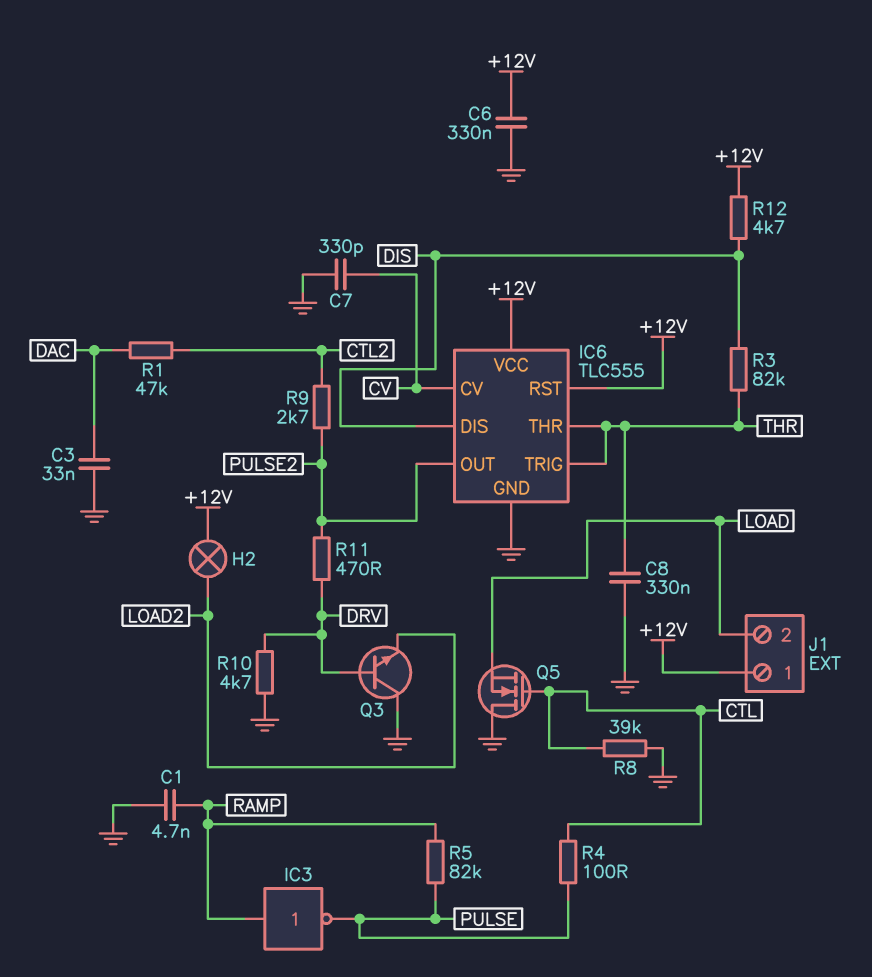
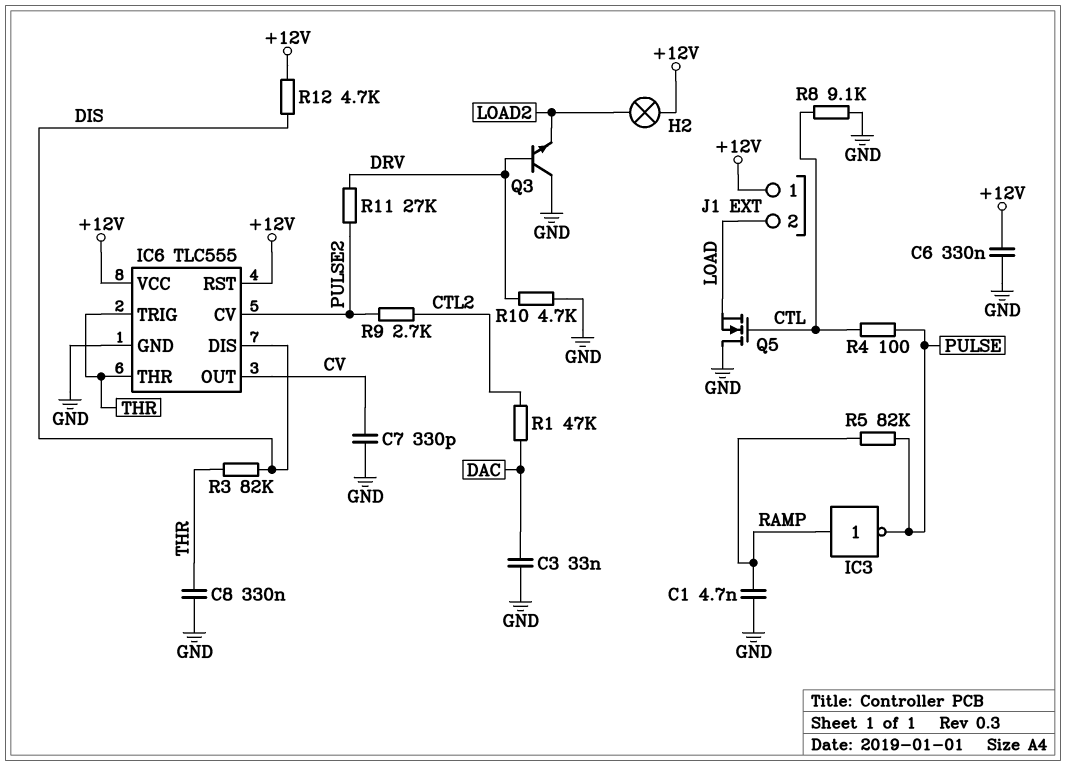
IC6 pin CV: CV -> PULSE2
IC6 pin OUT: PULSE2 -> CV
R8: 39k (CTL, GND) -> 9.1k (CTL, GND)
R11: 470 (DRV, PULSE2) -> 27k (DRV, PULSE2)

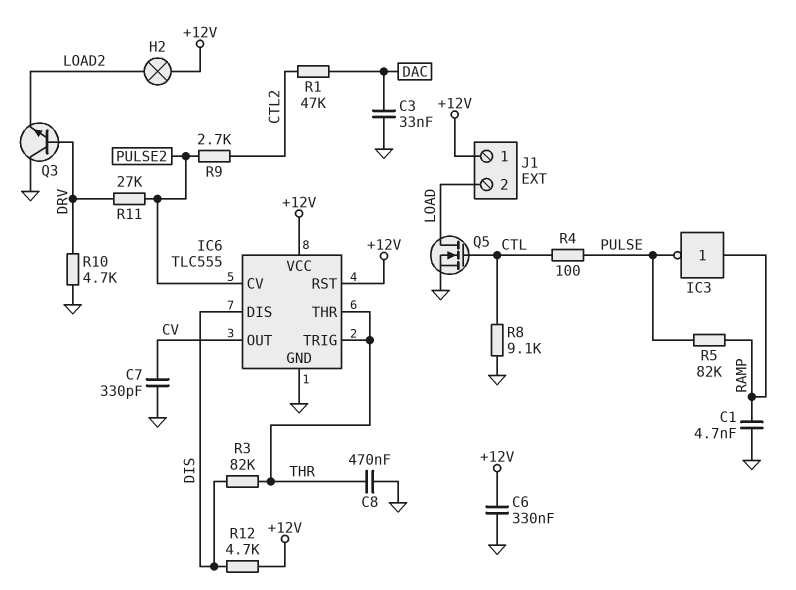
C8: 330nF (GND, THR) -> 470nF (GND, THR)
Q5: NMOS (G CTL, D GND, S LOAD) -> NMOS (G CTL, D LOAD, S GND)

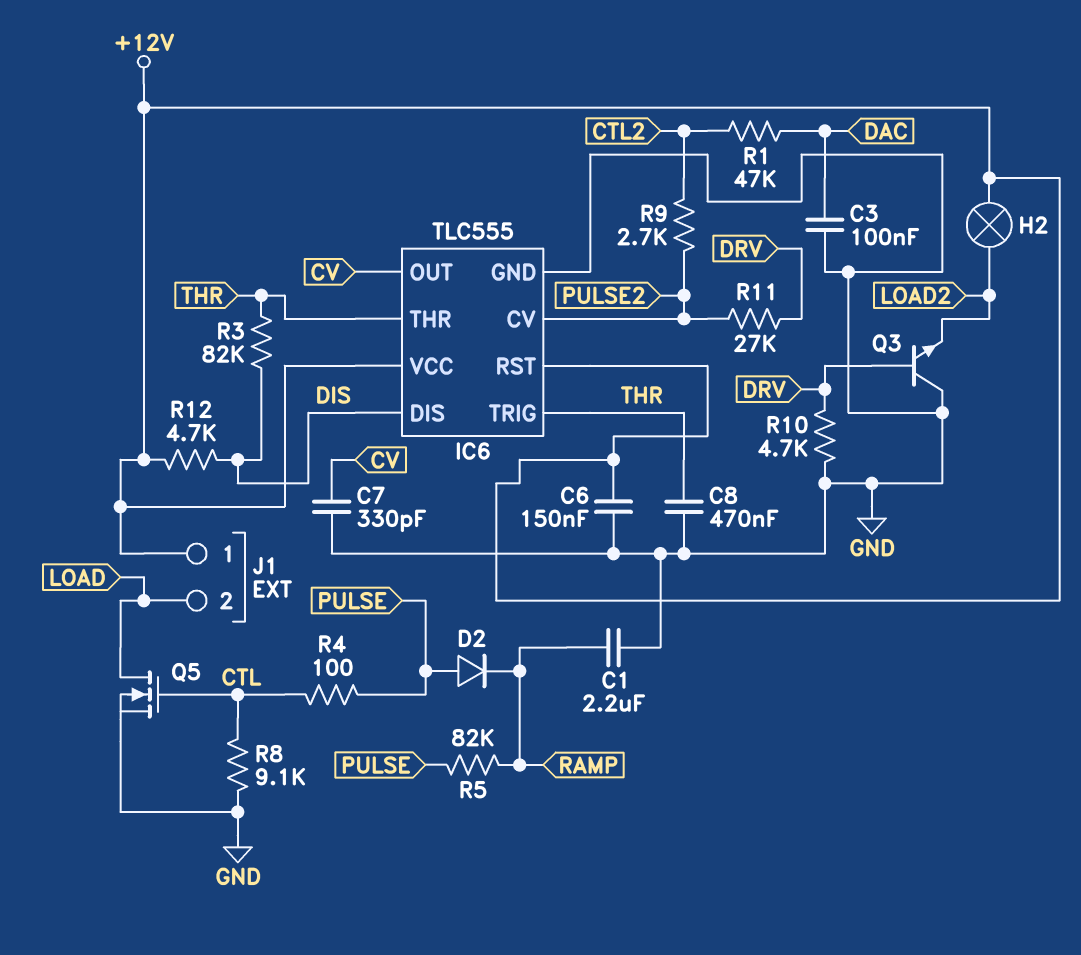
C1: 4.7nF (GND, RAMP) -> 2.2uF (GND, RAMP)
C3: 33nF (DAC, GND) -> 100nF (DAC, GND)
C6: 330nF (+12V, GND) -> 150nF (+12V, GND)
D2: none -> diode (A PULSE, K RAMP)
IC3: NOT (in RAMP, out PULSE) -> none

